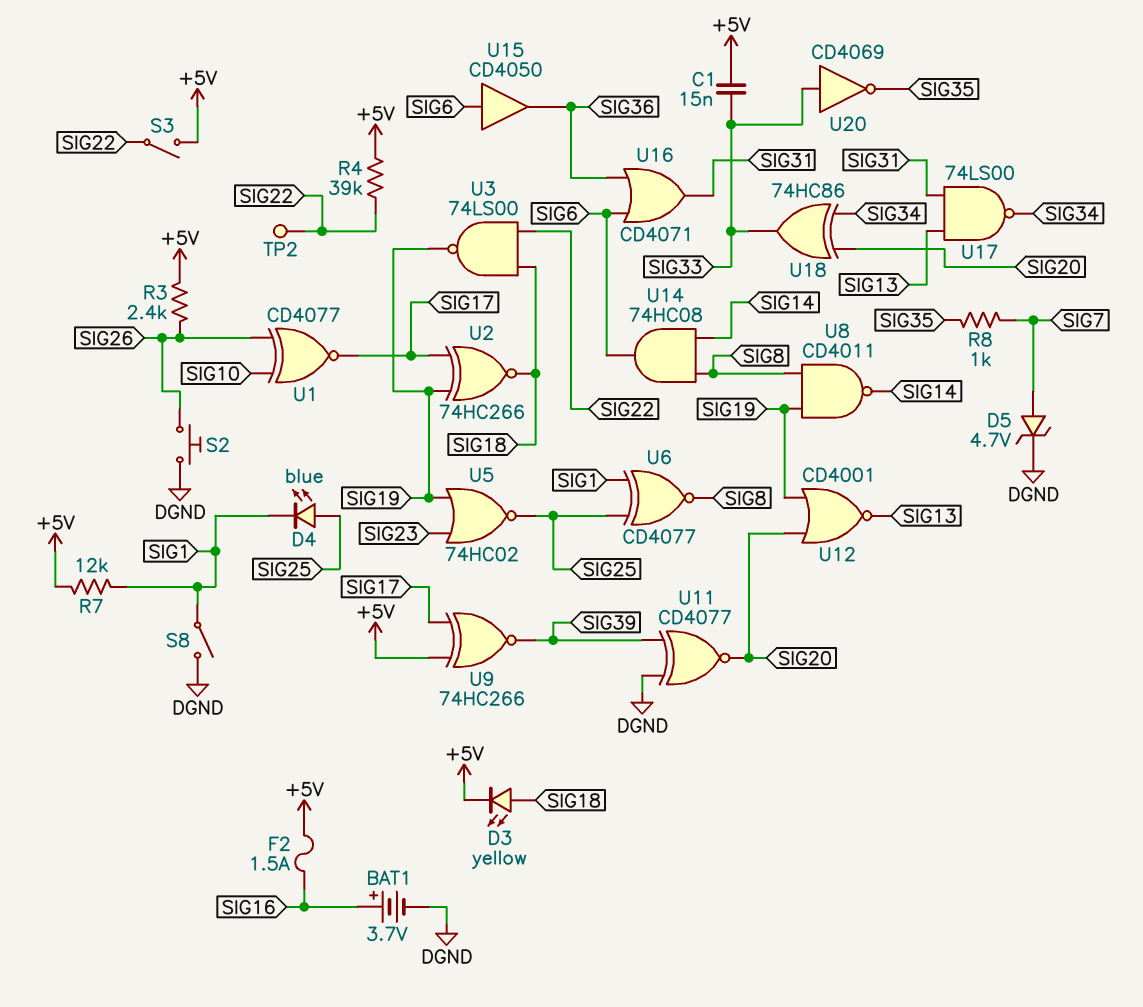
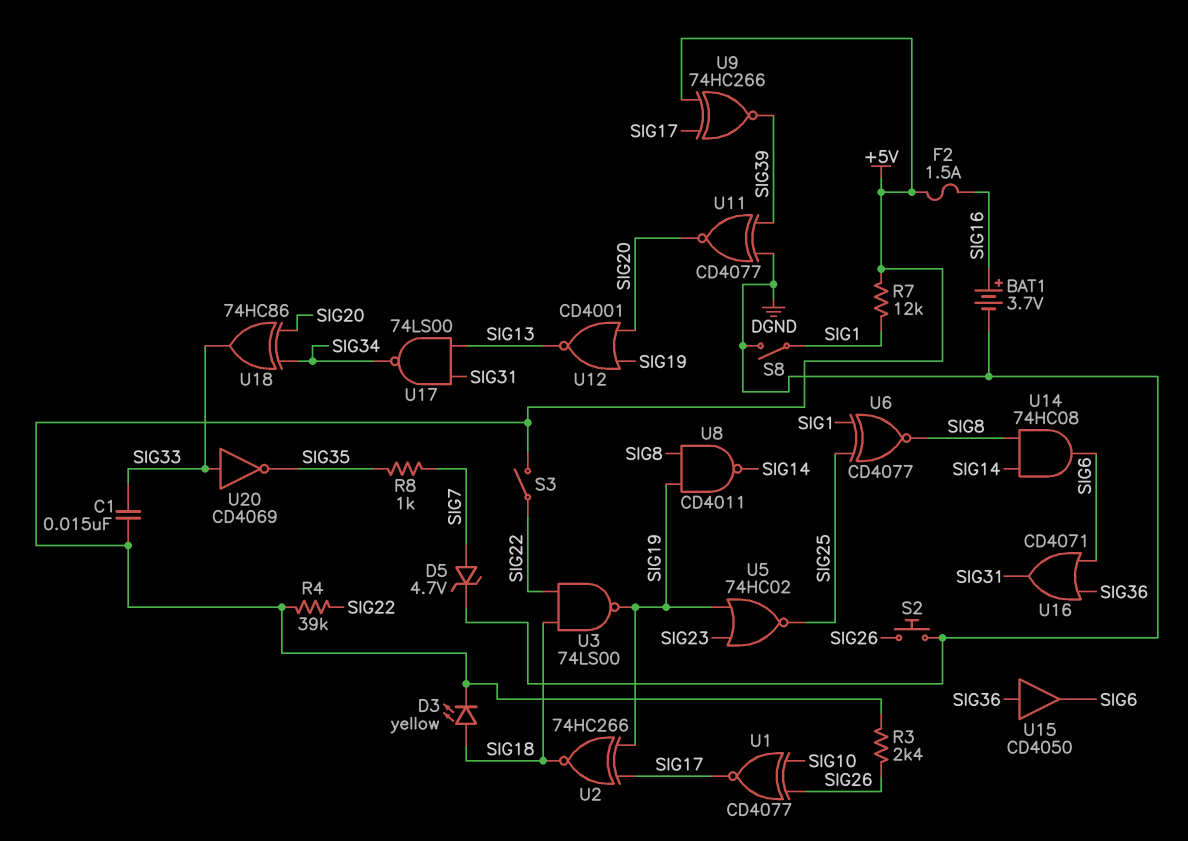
D4: LED blue (A SIG25, K SIG1) -> none
TP2: test point (SIG22) -> none
U15: buffer CD4050 (in SIG6, out SIG36) -> buffer CD4050 (in SIG36, out SIG6)

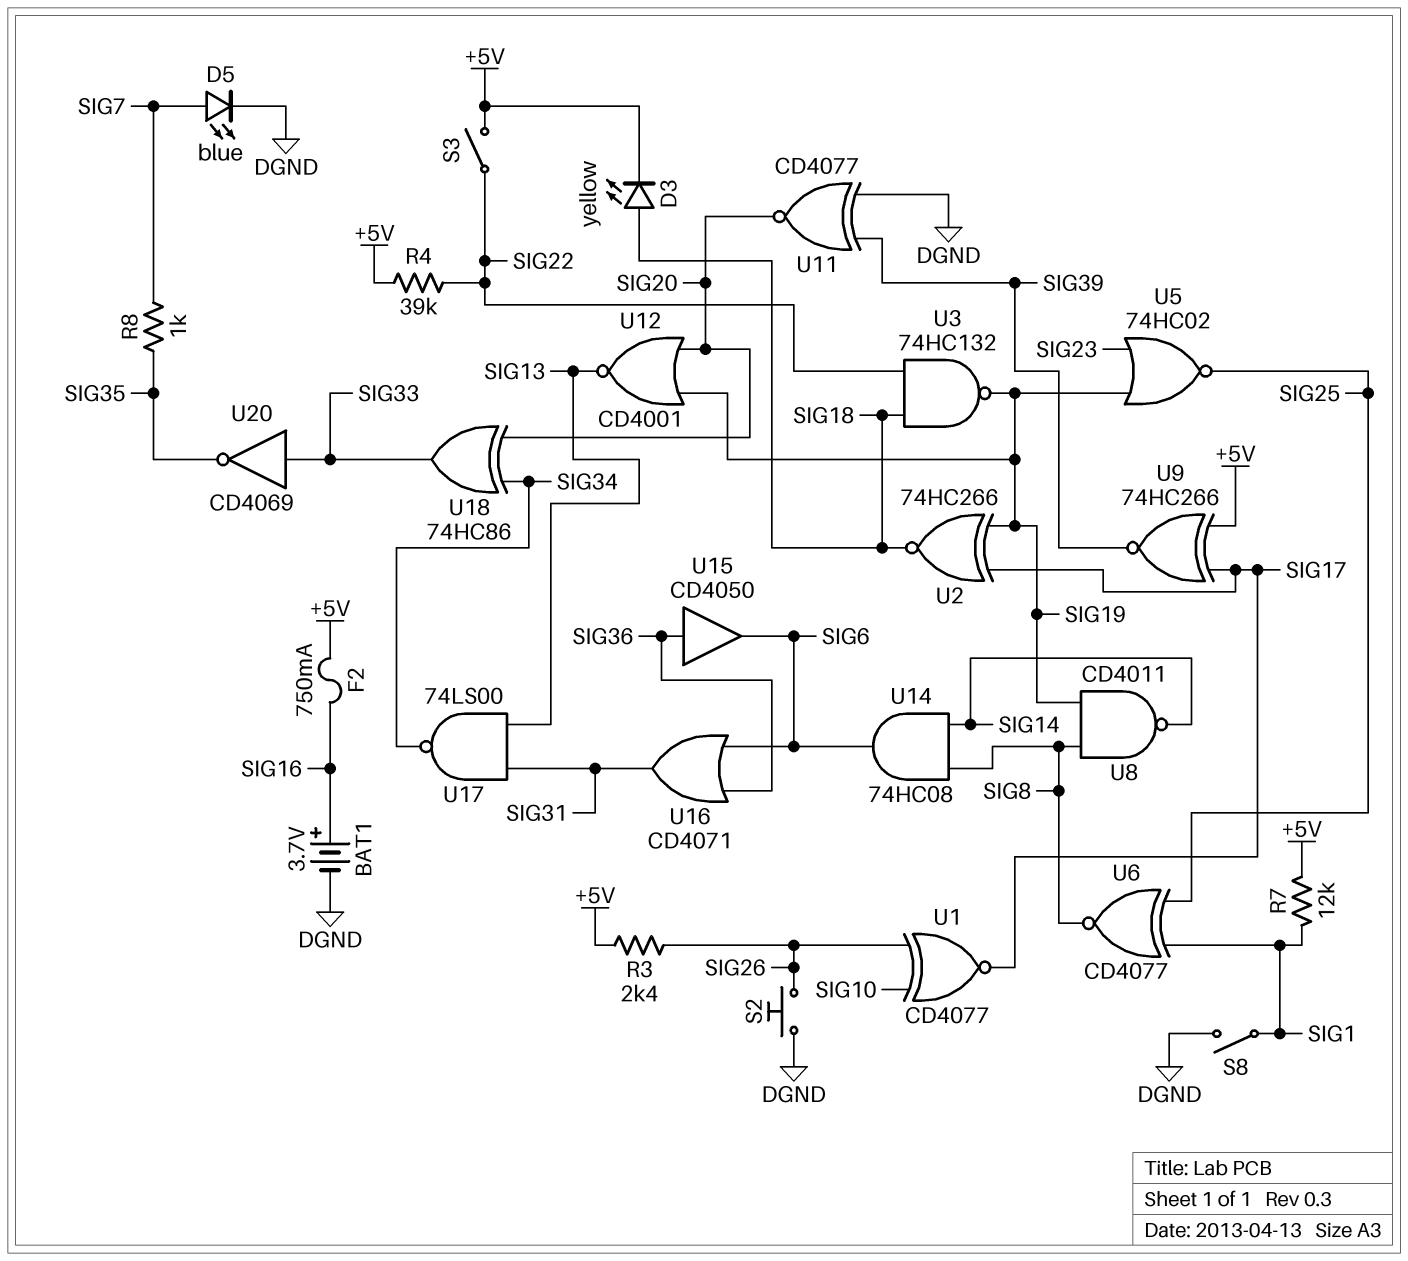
C1: 15nF (+5V, SIG33) -> none
D5: zener 4.7V (A SIG7, K DGND) -> LED blue (A SIG7, K DGND)
F2: 1.5A (+5V, SIG16) -> 750mA (+5V, SIG16)
U3: NAND 74LS00 (in SIG18, in SIG22, out SIG19) -> NAND 74HC132 (in SIG18, in SIG22, out SIG19)

